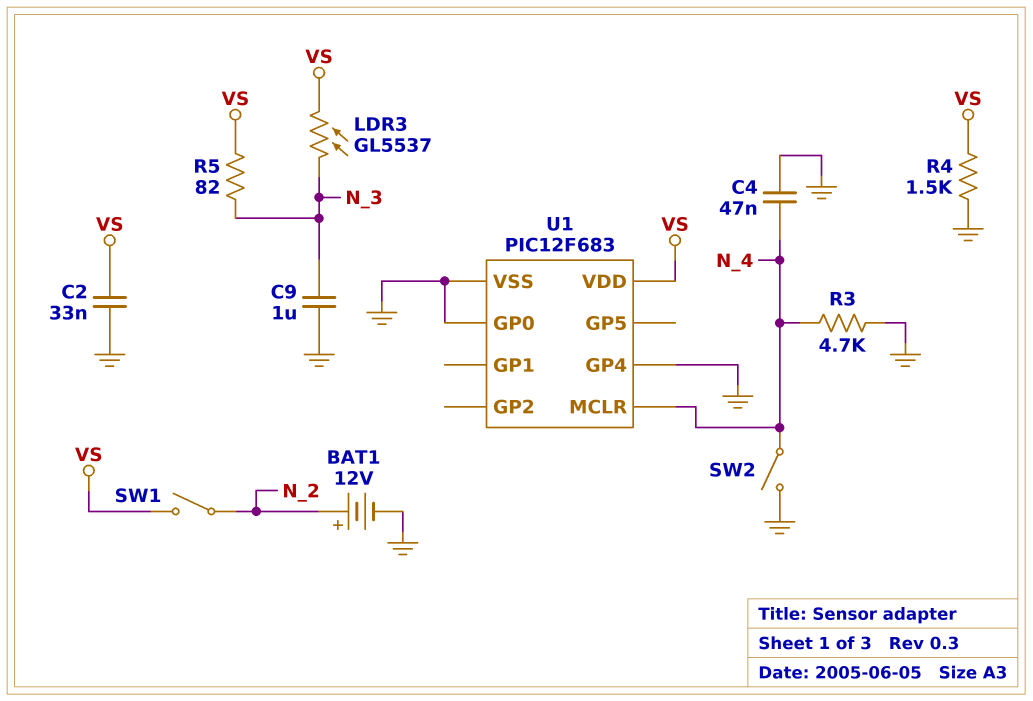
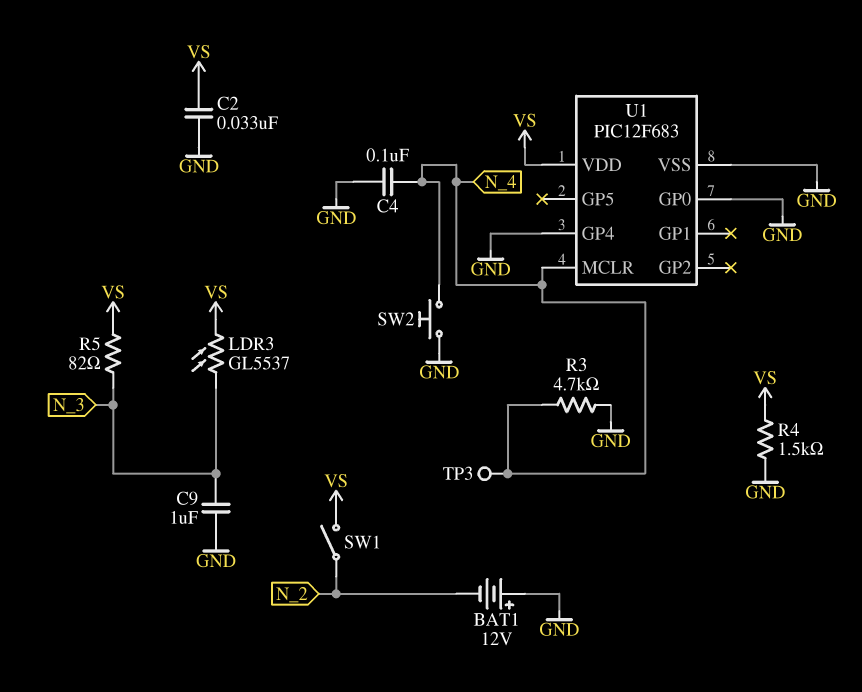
BAT1: 12V (plus N_2, minus GND) -> 12V (plus GND, minus N_2)
C4: 47nF (GND, N_4) -> 100nF (GND, N_4)
SW2: switch (GND, N_4) -> button (GND, N_4)
TP3: none -> test point (N_4)

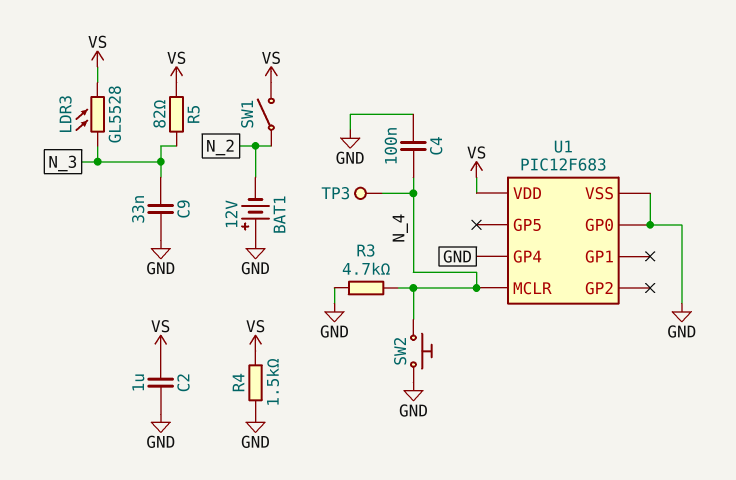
C2: 33nF (GND, VS) -> 1uF (GND, VS)
C9: 1uF (GND, N_3) -> 33nF (GND, N_3)
LDR3: GL5537 (N_3, VS) -> GL5528 (N_3, VS)

